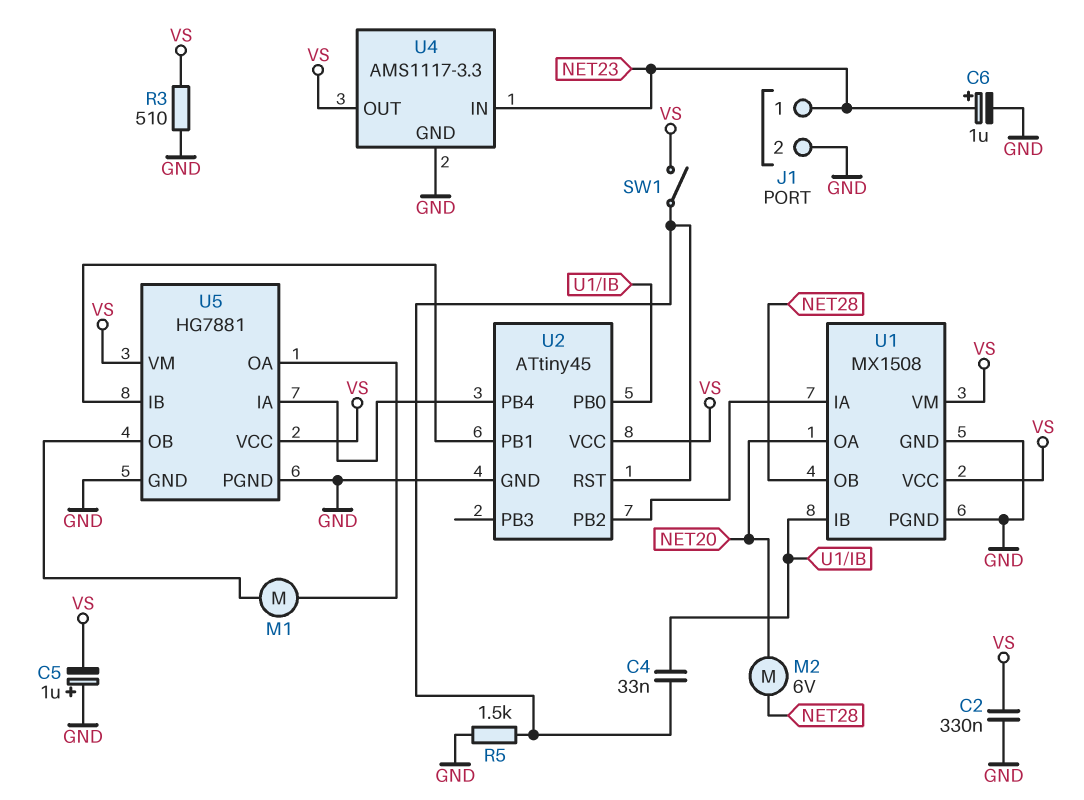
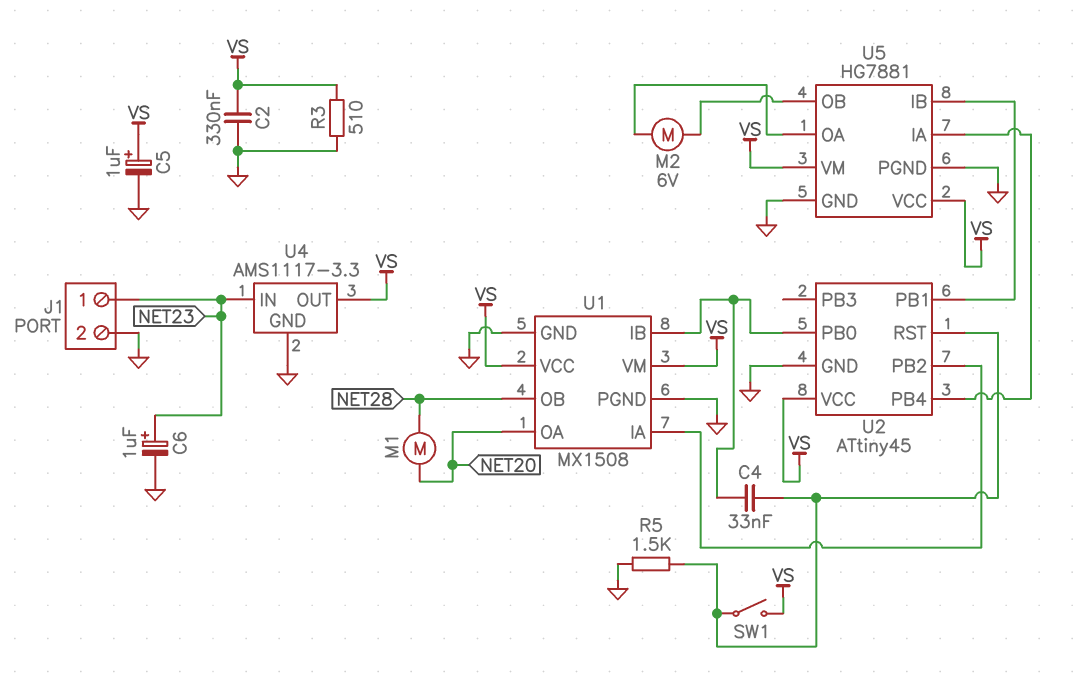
C5: 1uF (plus GND, minus VS) -> 1uF (plus VS, minus GND)
M1: motor (U5/OA, U5/OB) -> motor (NET20, NET28)
M2: motor 6V (NET20, NET28) -> motor 6V (U5/OA, U5/OB)

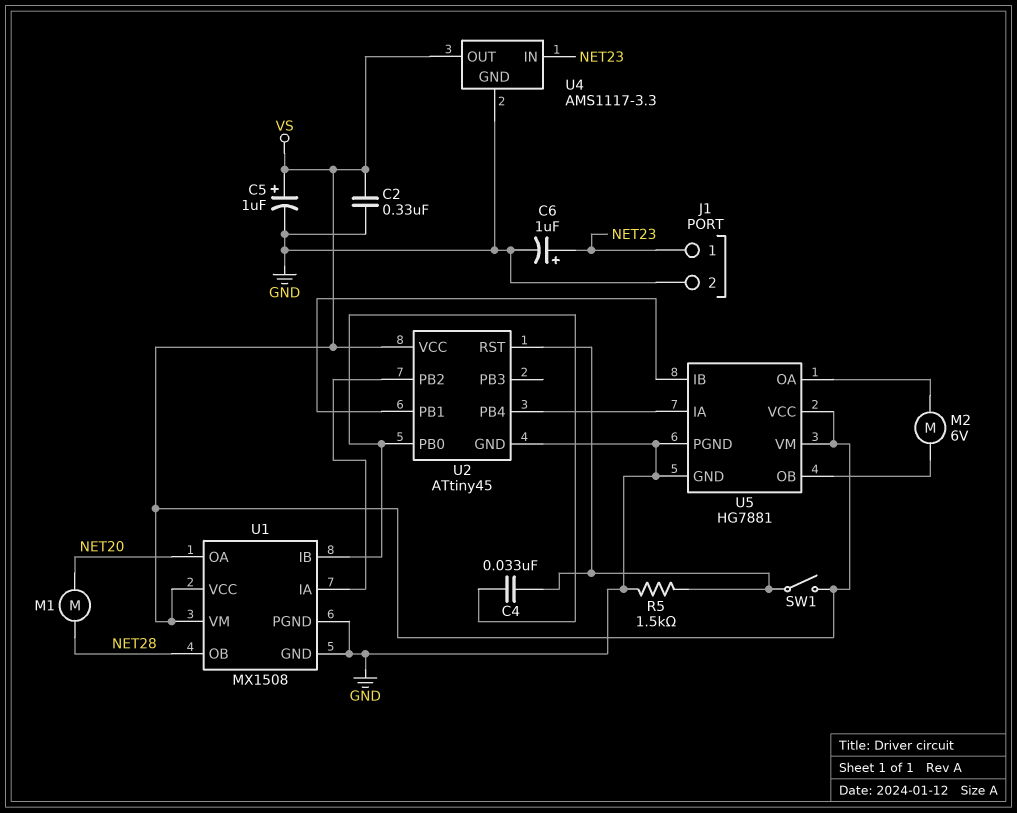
R3: 510 (GND, VS) -> none

